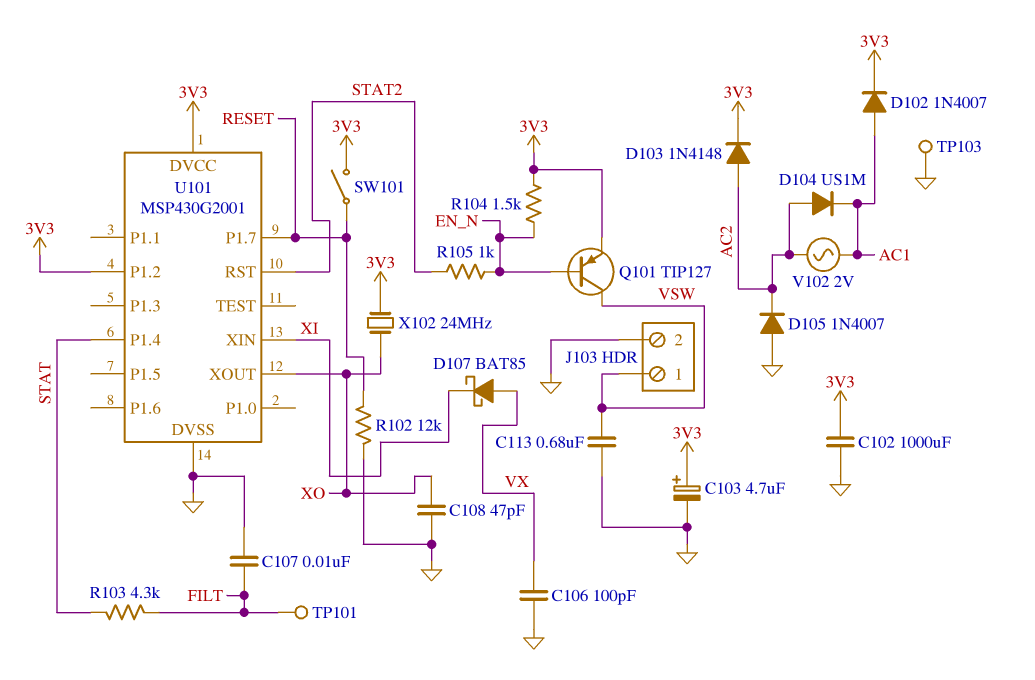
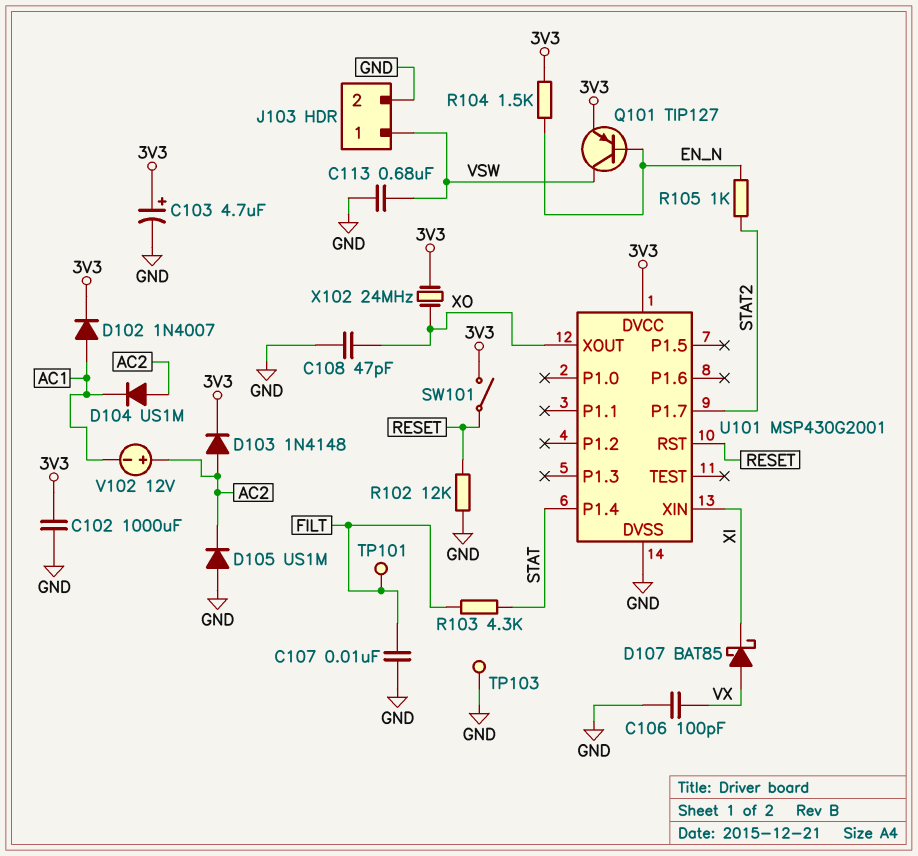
D105: diode 1N4007 (A GND, K AC2) -> diode US1M (A GND, K AC2)
U101 pin P1.2: 3V3 -> none
U101 pin P1.7: RESET -> STAT2
U101 pin RST: STAT2 -> RESET
V102: AC 2V (AC1, AC2) -> 12V (plus AC2, minus AC1)

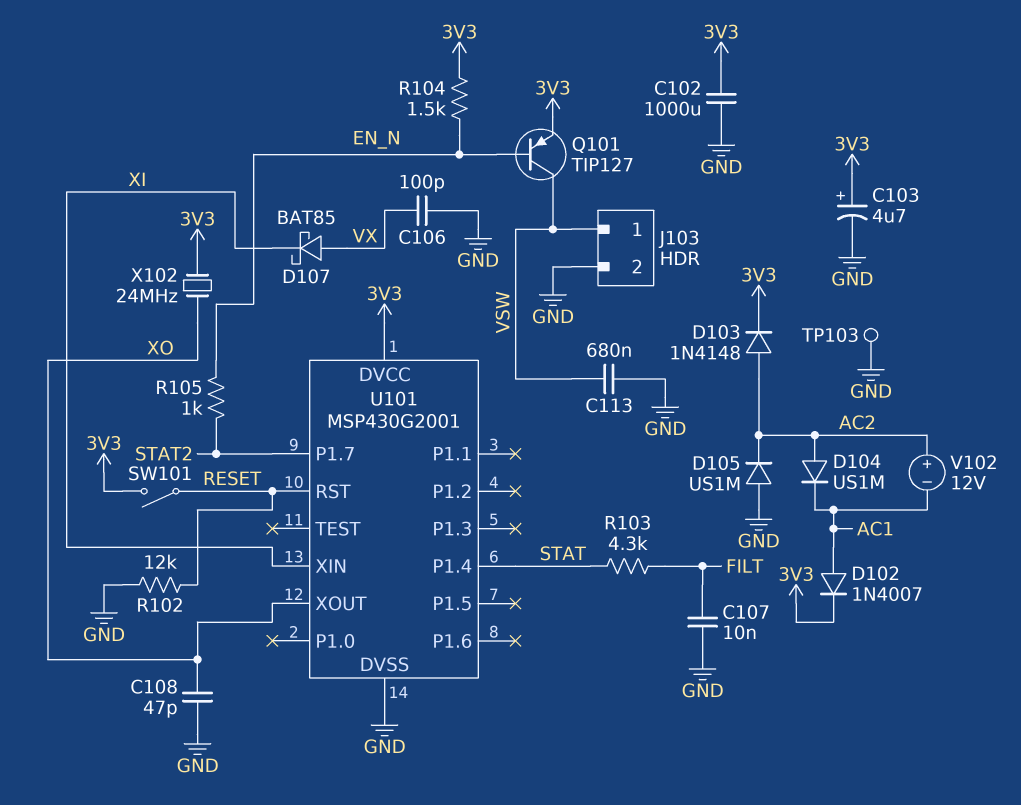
TP101: test point (FILT) -> none

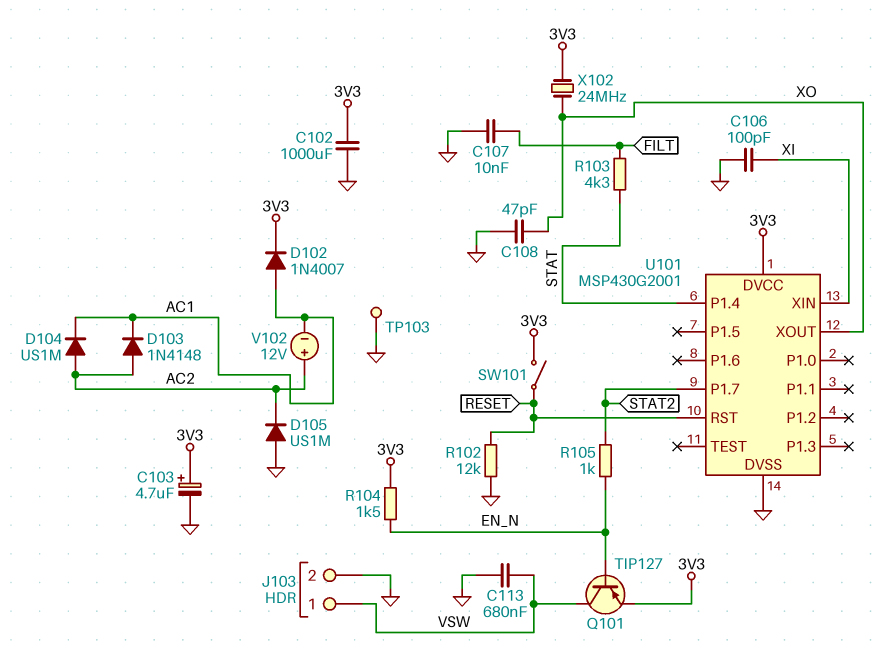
C106: 100pF (GND, VX) -> 100pF (GND, XI)
D103: diode 1N4148 (A AC2, K 3V3) -> diode 1N4148 (A AC2, K AC1)
D107: schottky BAT85 (A VX, K XI) -> none

